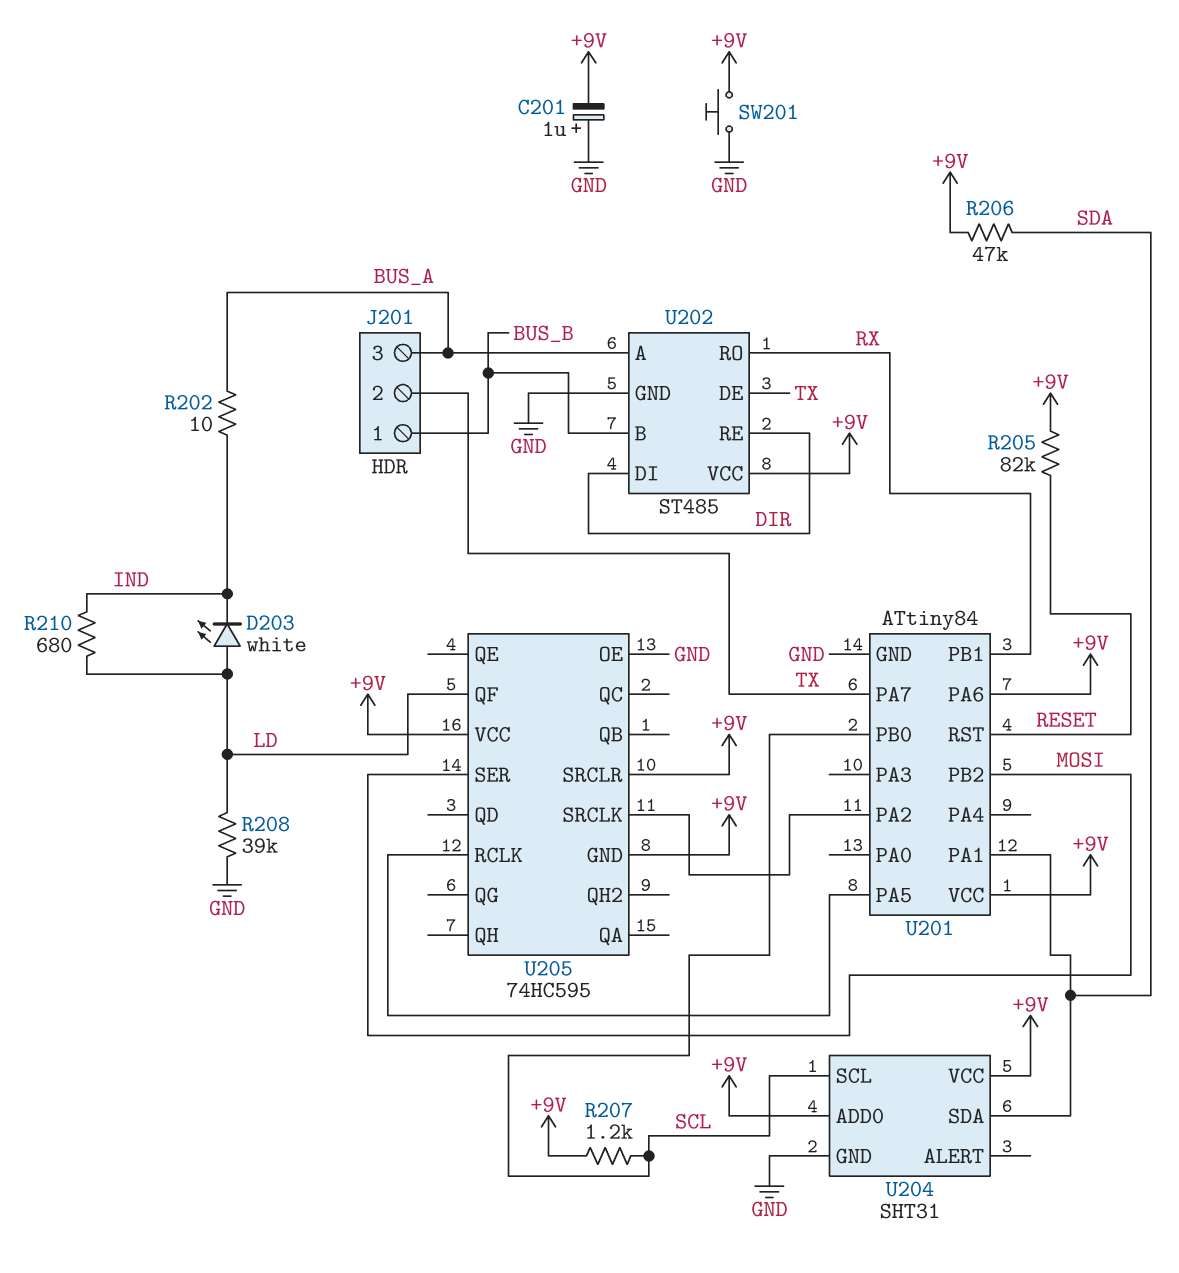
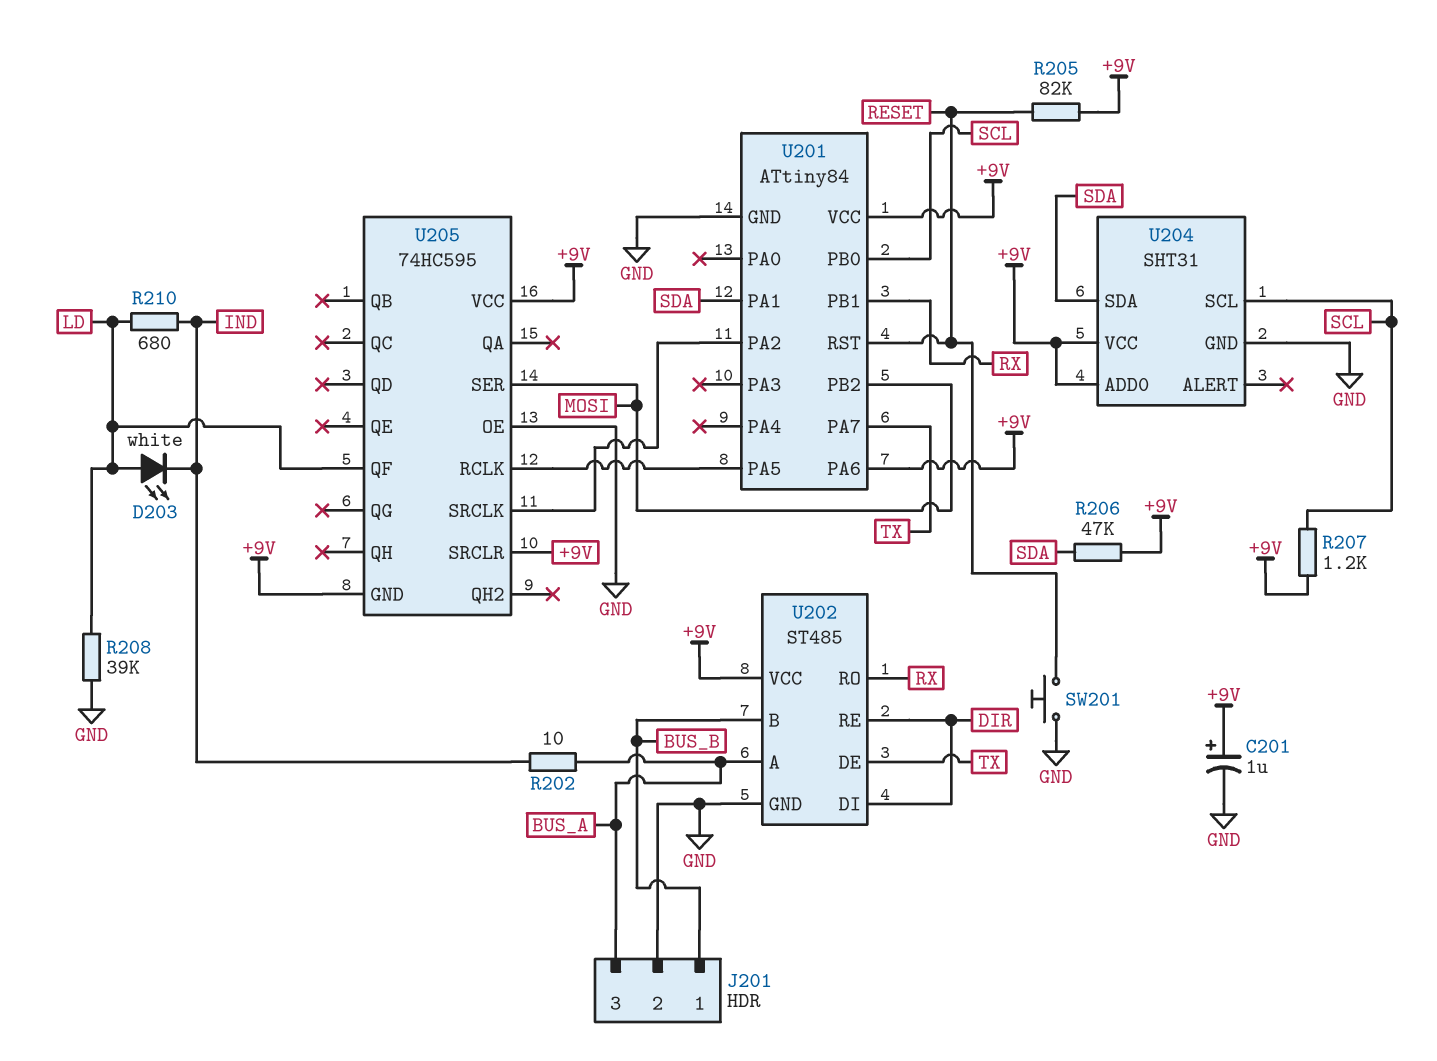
C201: 1uF (plus GND, minus +9V) -> 1uF (plus +9V, minus GND)
J201 pin 2: TX -> GND
SW201: button (+9V, GND) -> button (GND, RESET)

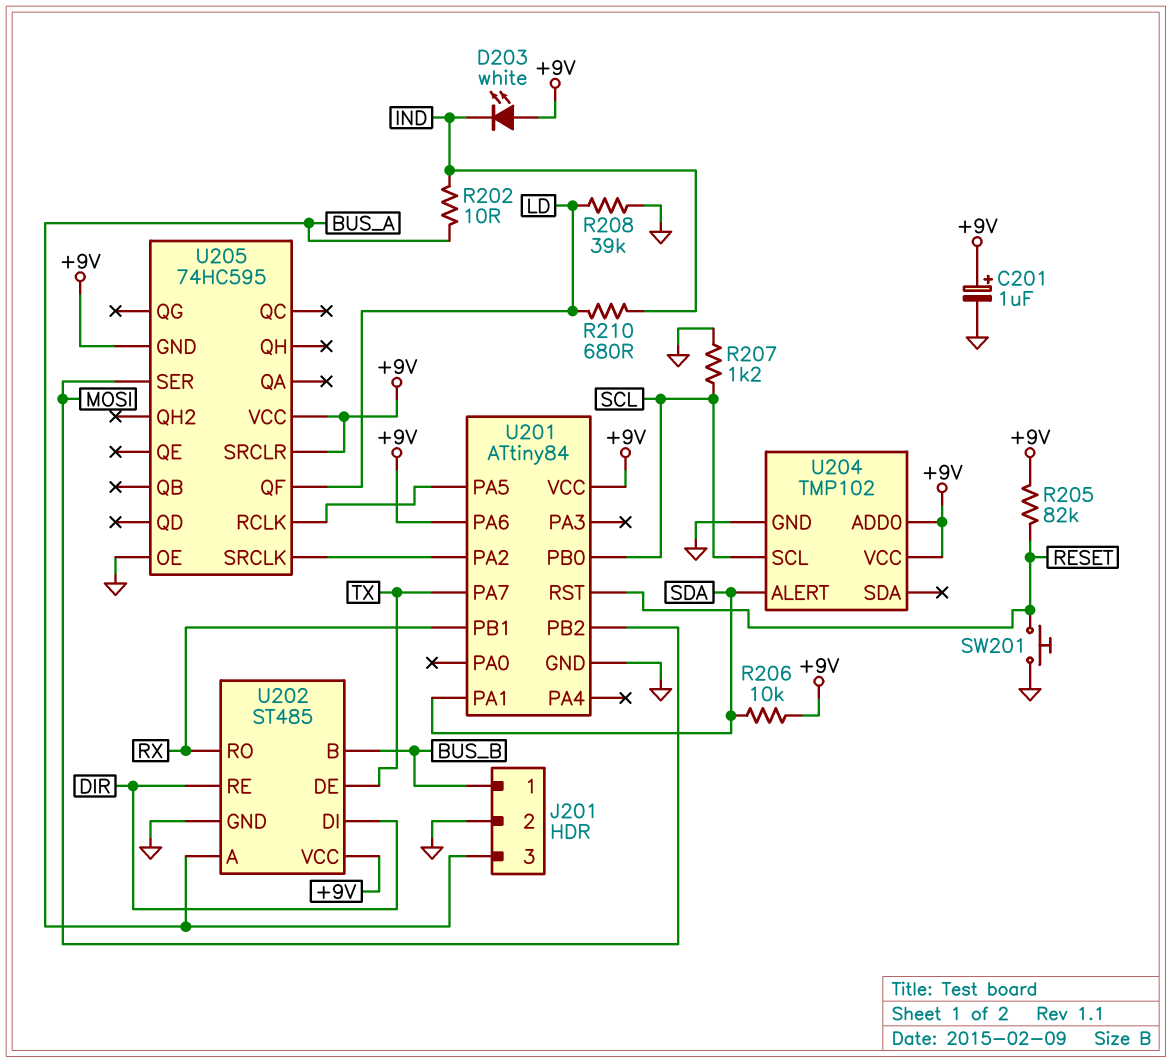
D203: LED white (A LD, K IND) -> LED white (A +9V, K IND)
R206: 47k (+9V, SDA) -> 10k (+9V, SDA)
R207: 1.2k (+9V, SCL) -> 1.2k (GND, SCL)
U204: SHT31 -> TMP102
U204 pin ALERT: none -> SDA
U204 pin SDA: SDA -> none

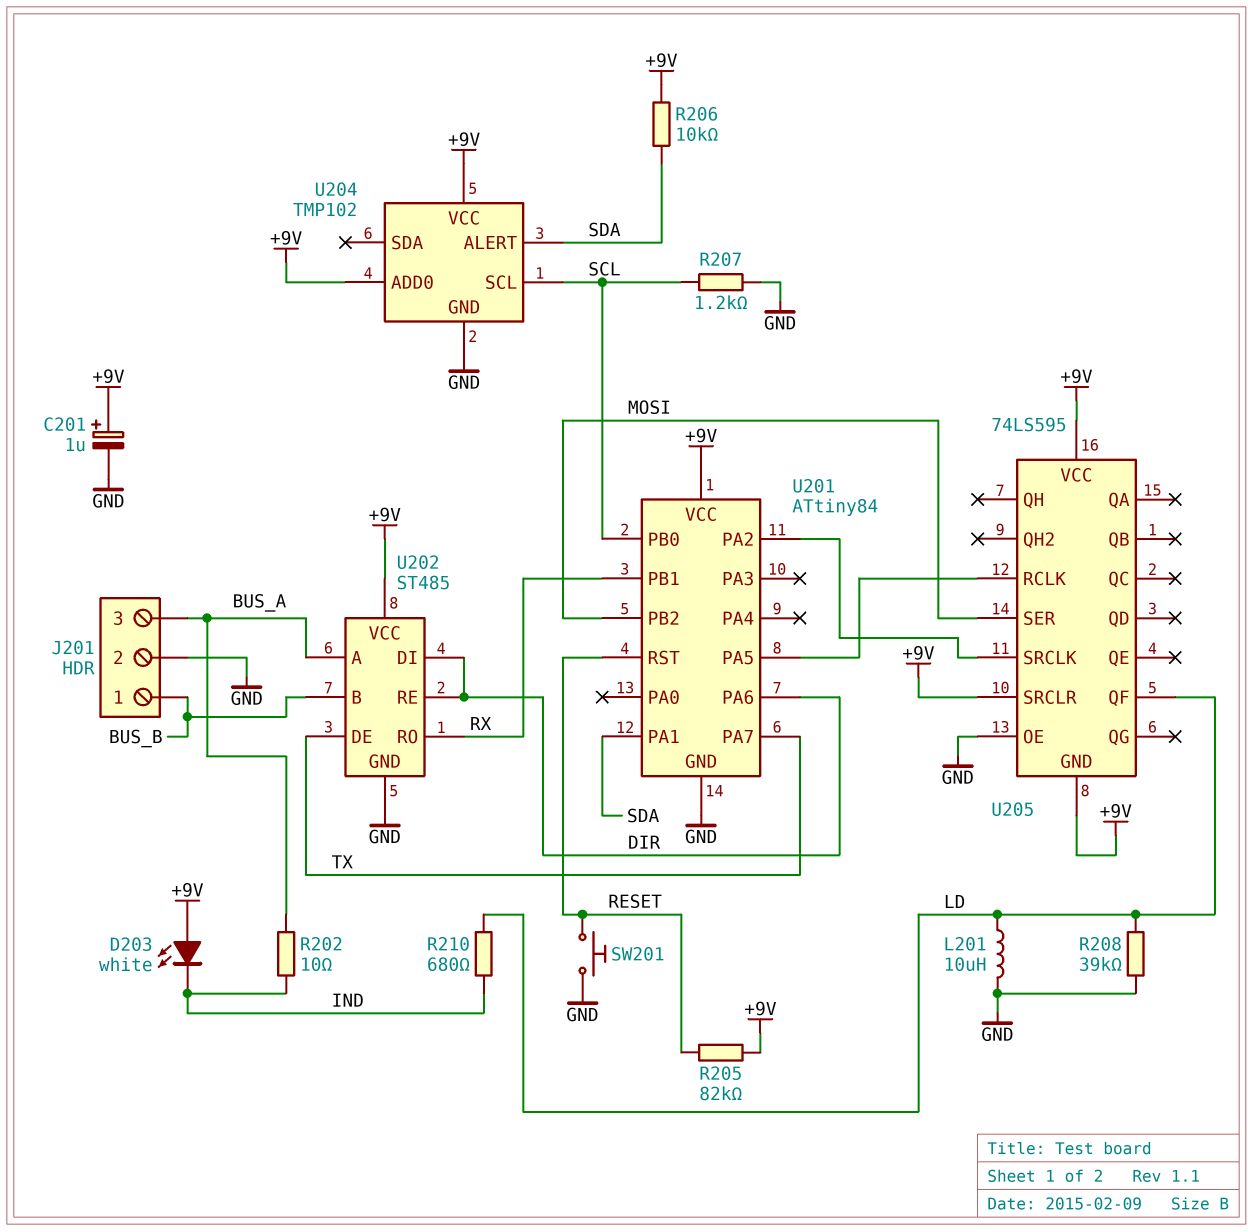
L201: none -> 10uH (GND, LD)
U201 pin PA6: +9V -> DIR
U205: 74HC595 -> 74LS595

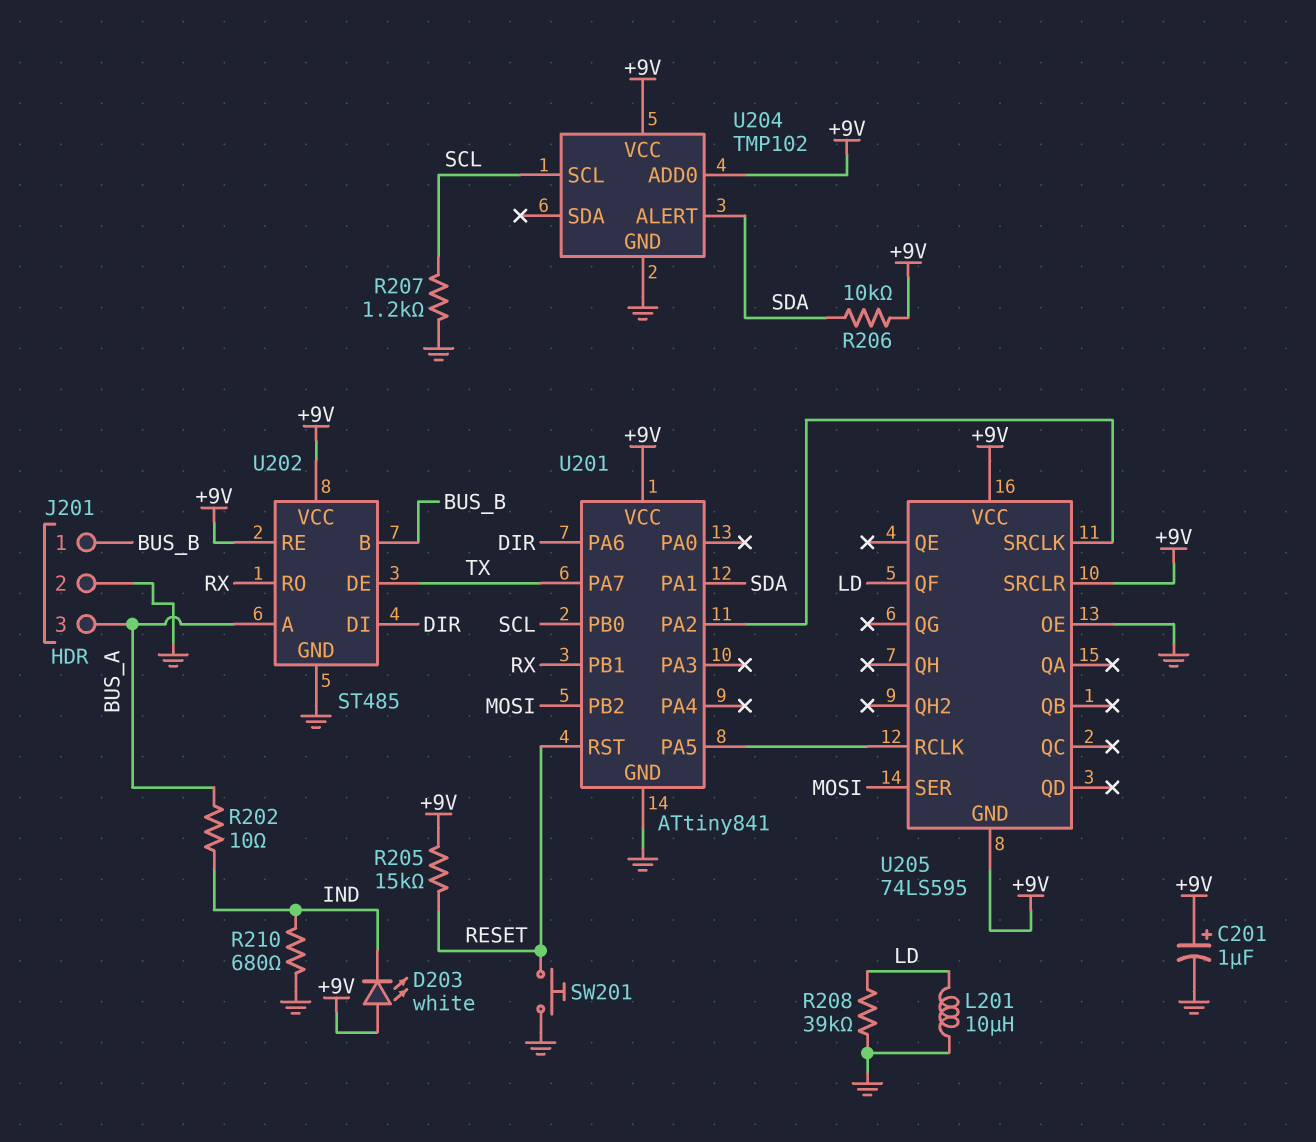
R205: 82k (+9V, RESET) -> 15k (+9V, RESET)
R210: 680 (IND, LD) -> 680 (GND, IND)
U201: ATtiny84 -> ATtiny841
U202 pin RE: DIR -> +9V

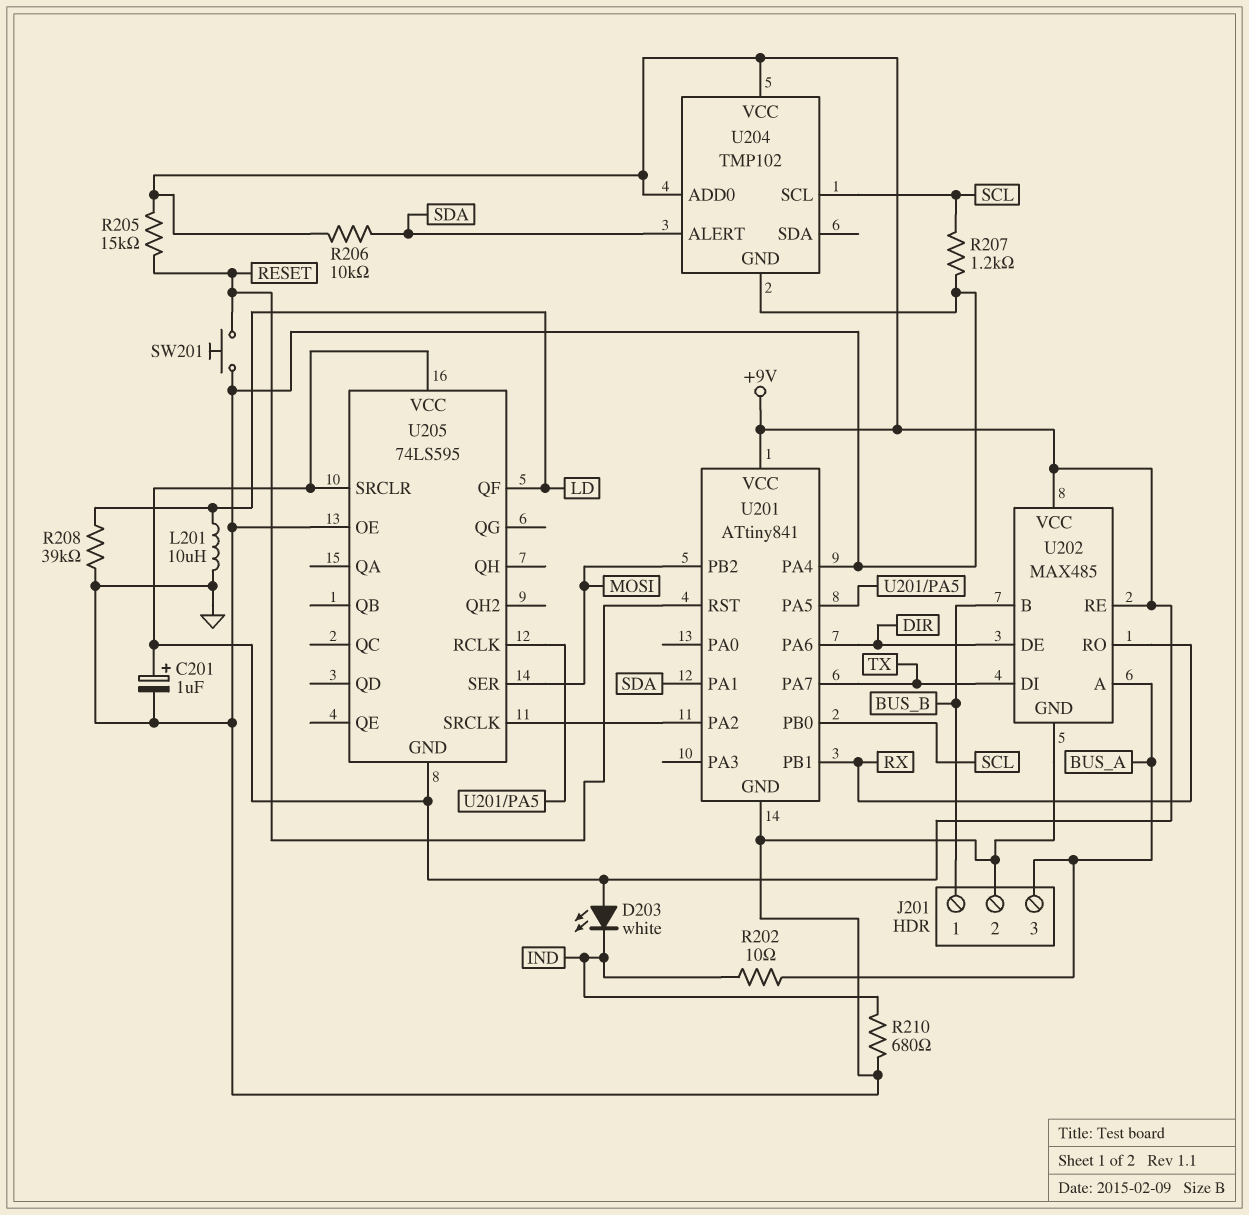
U201 pin PA4: none -> GND
U202: ST485 -> MAX485
U202 pin DE: TX -> DIR
U202 pin DI: DIR -> TX

